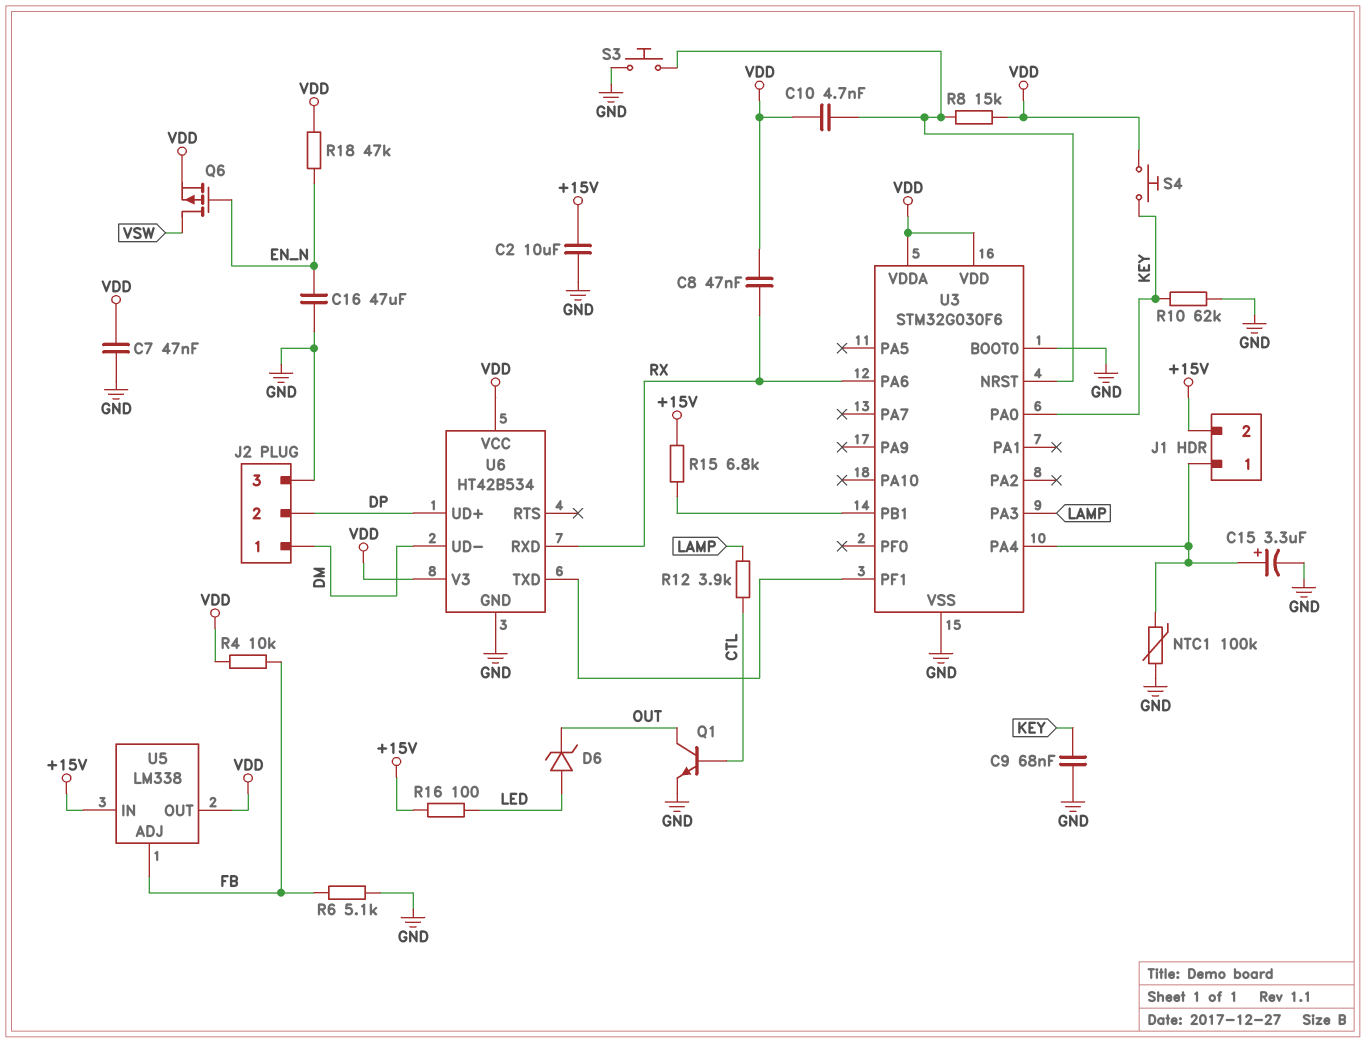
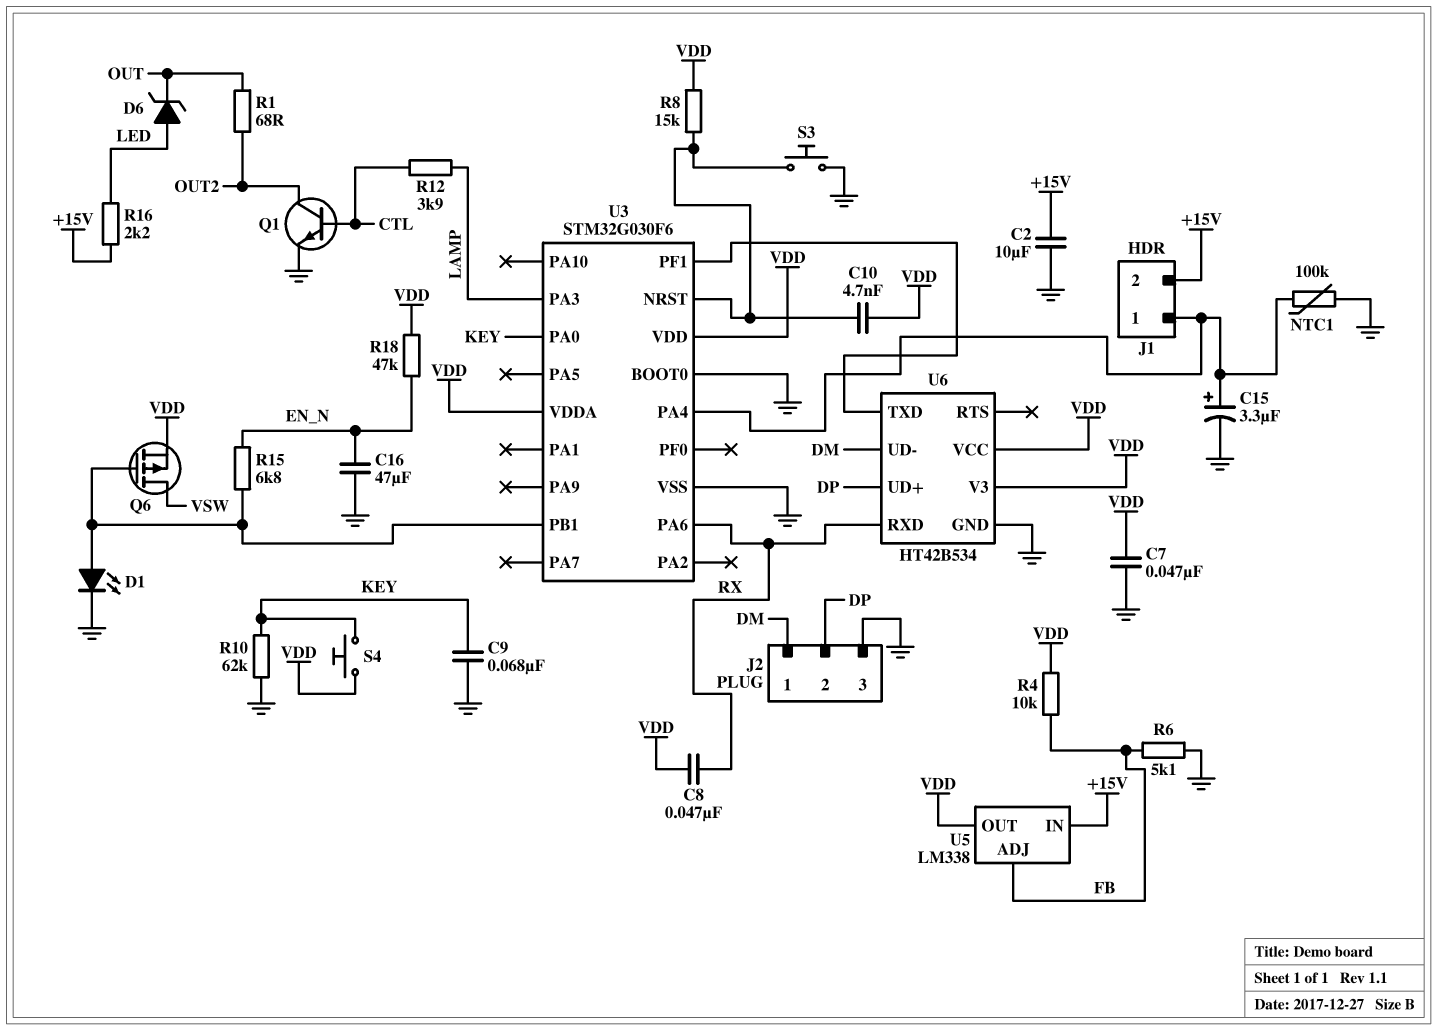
D1: none -> LED (A U3/PB1, K GND)
Q1: NPN (B CTL, C OUT, E GND) -> NPN (B CTL, C OUT2, E GND)
Q6: PMOS (G EN_N, D VSW, S VDD) -> PMOS (G U3/PB1, D VSW, S VDD)
R1: none -> 68 (OUT, OUT2)
R15: 6.8k (+15V, U3/PB1) -> 6.8k (EN_N, U3/PB1)
R16: 100 (+15V, LED) -> 2.2k (+15V, LED)

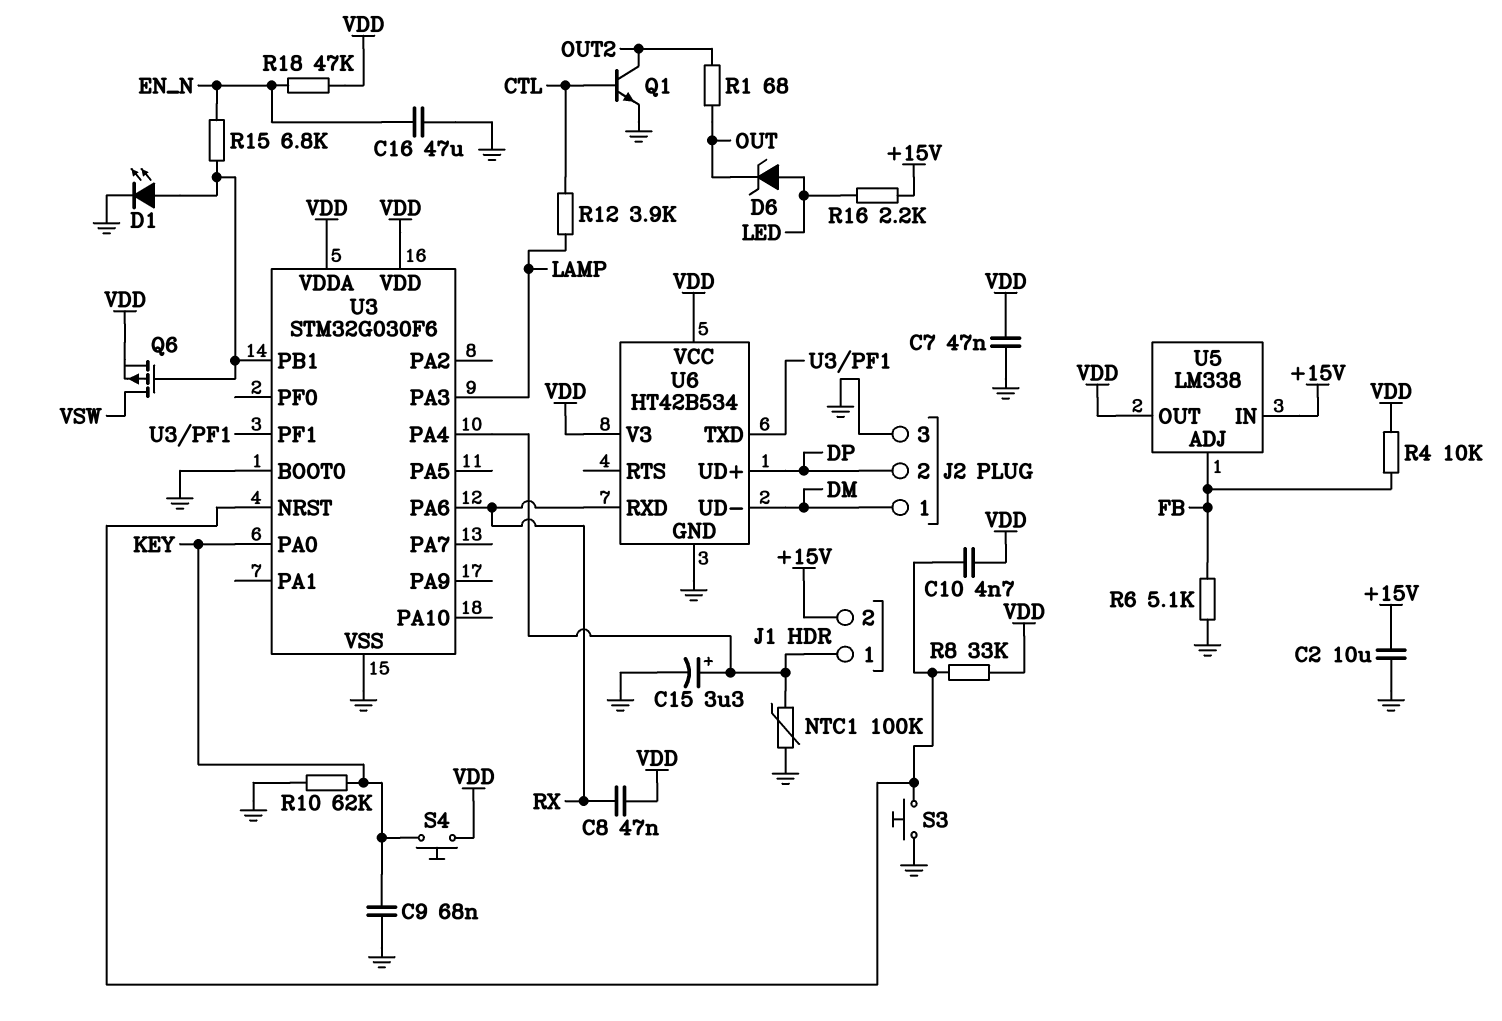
R8: 15k (U3/NRST, VDD) -> 33k (U3/NRST, VDD)

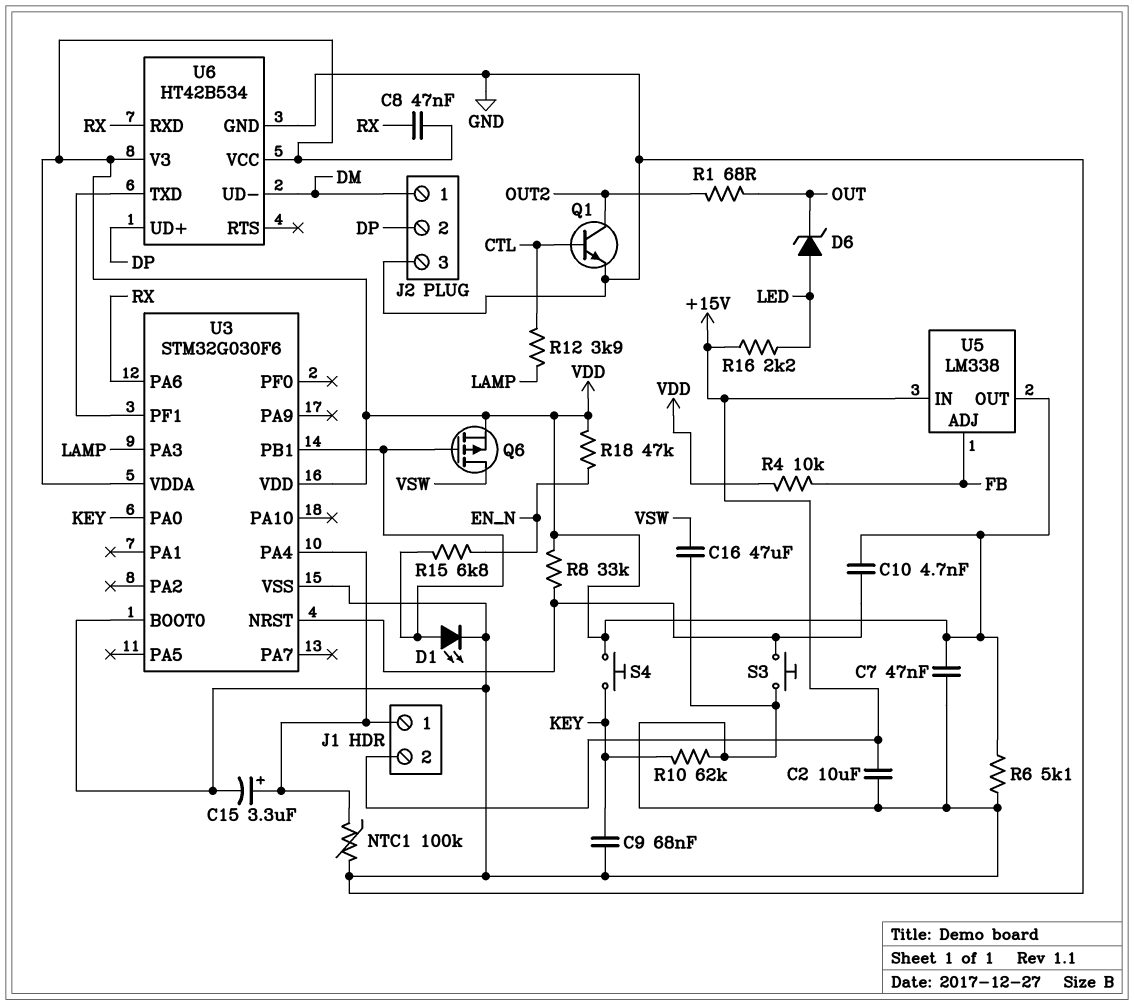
C16: 47uF (EN_N, GND) -> 47uF (GND, VSW)
R6: 5.1k (FB, GND) -> 5.1k (GND, VDD)

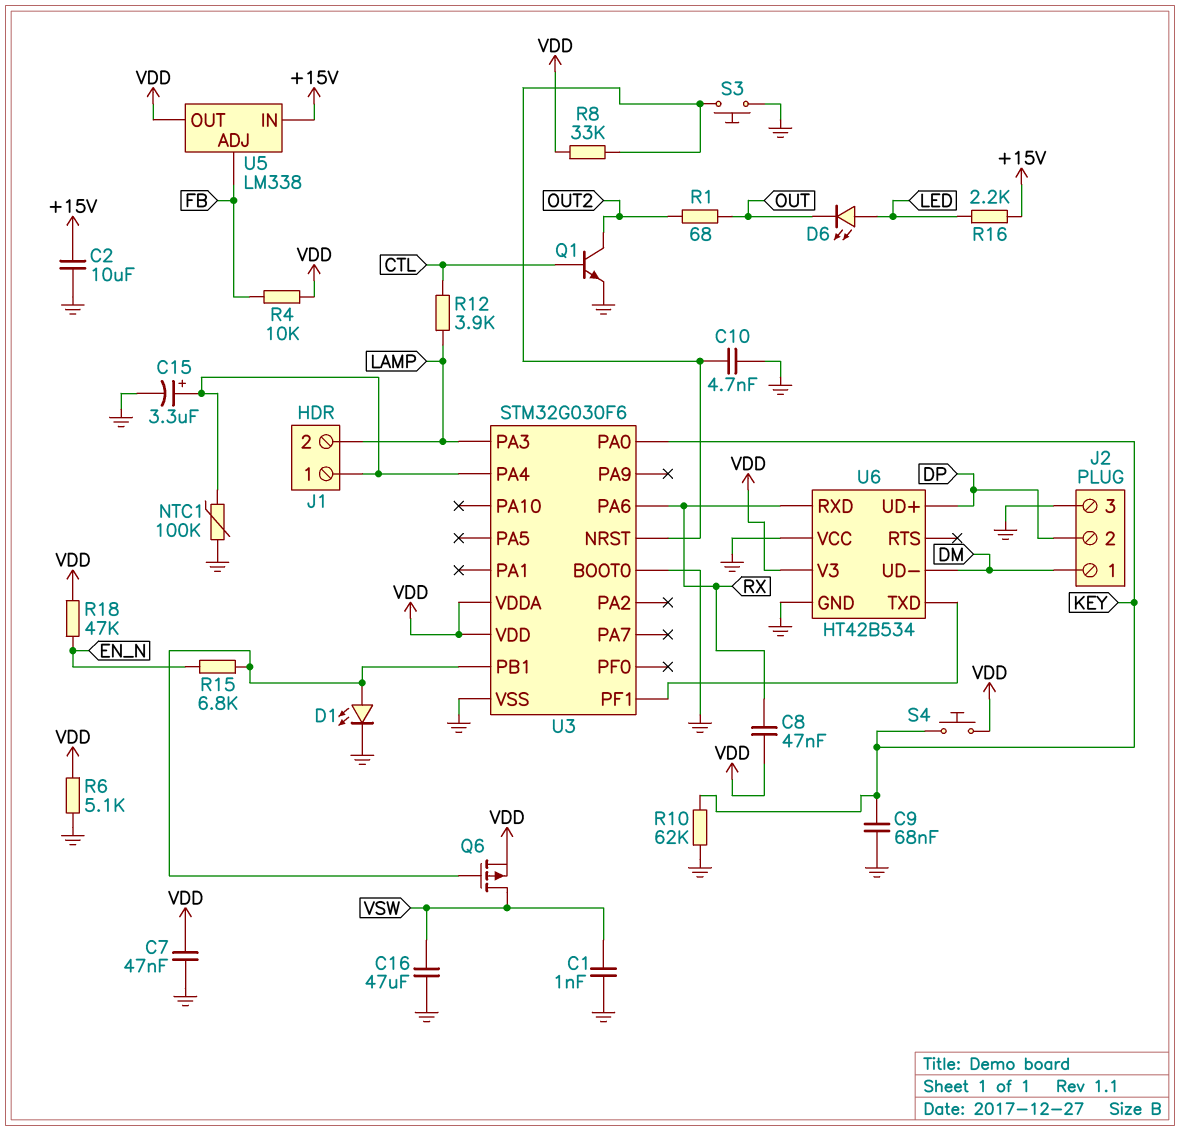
C1: none -> 1nF (GND, VSW)
C10: 4.7nF (U3/NRST, VDD) -> 4.7nF (GND, U3/NRST)
D6: zener (A LED, K OUT) -> LED (A LED, K OUT)
J1 pin 2: +15V -> LAMP
U6 pin VCC: VDD -> GND

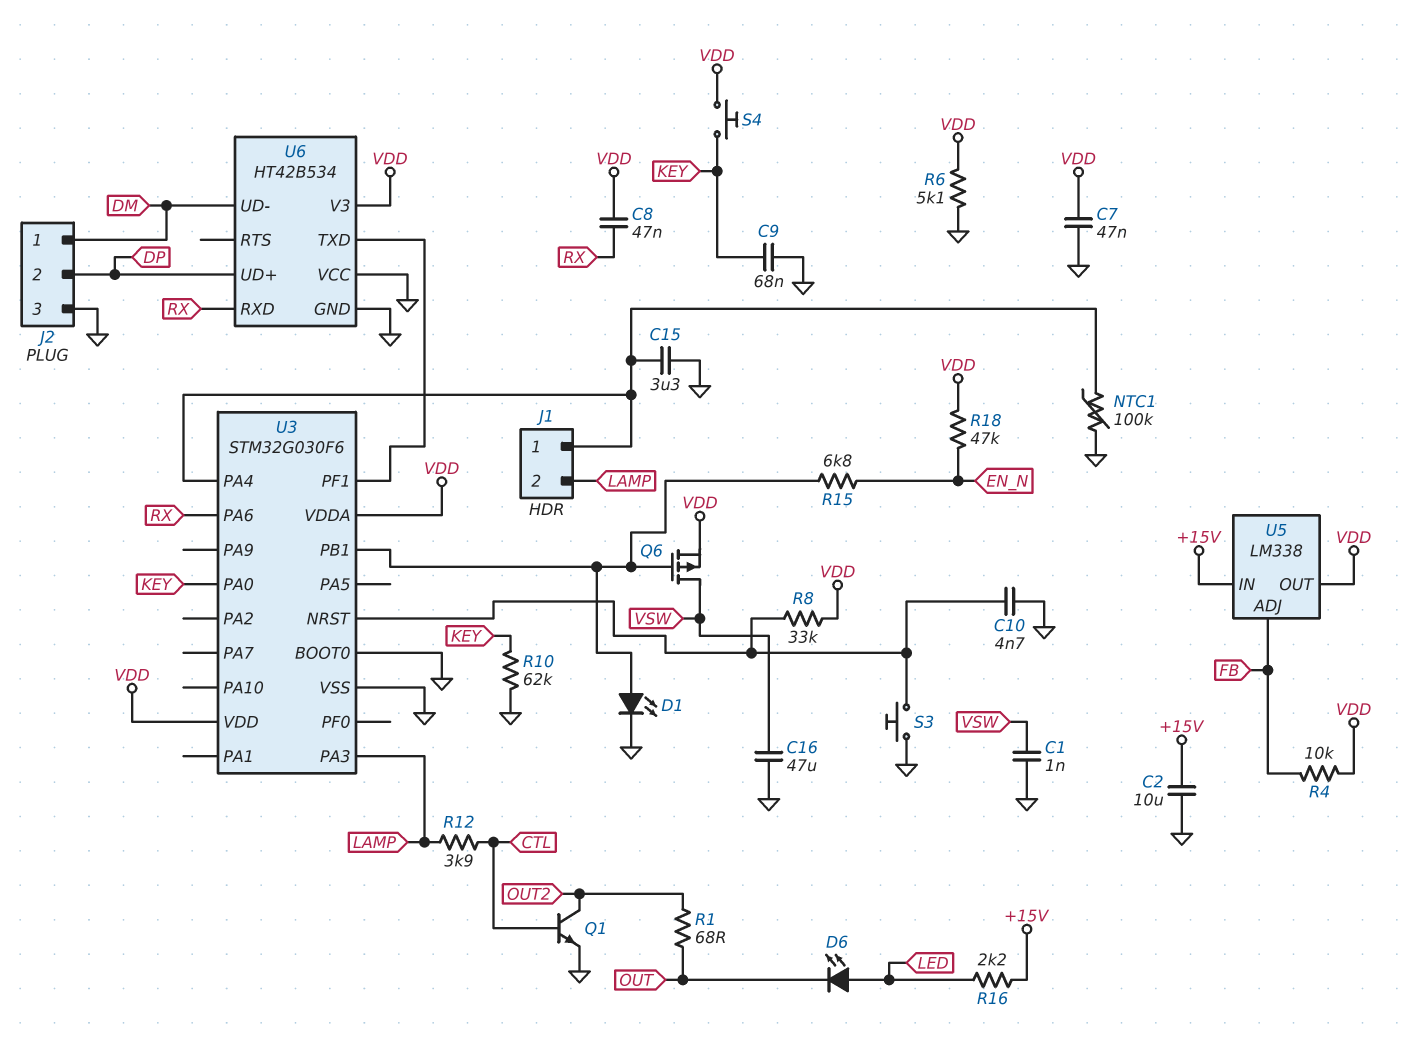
C15: 3.3uF (plus J1/1, minus GND) -> 3.3uF (GND, J1/1)

